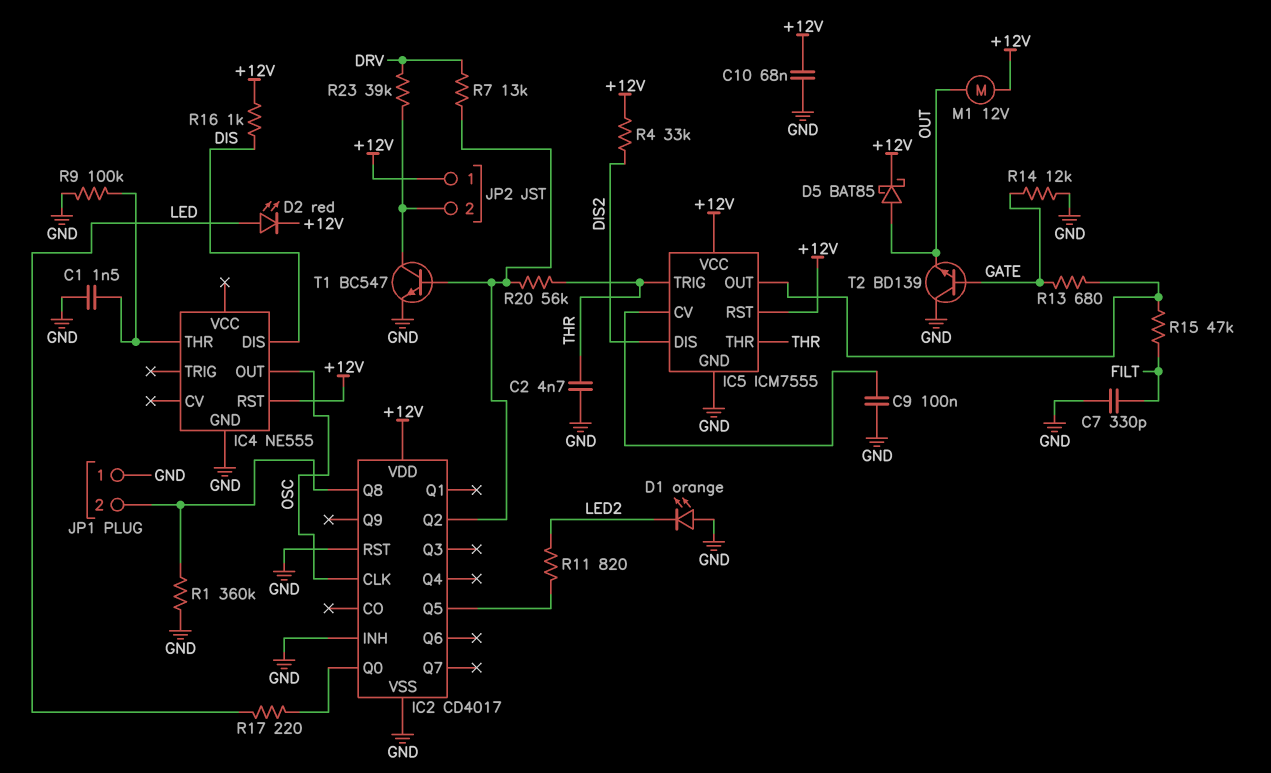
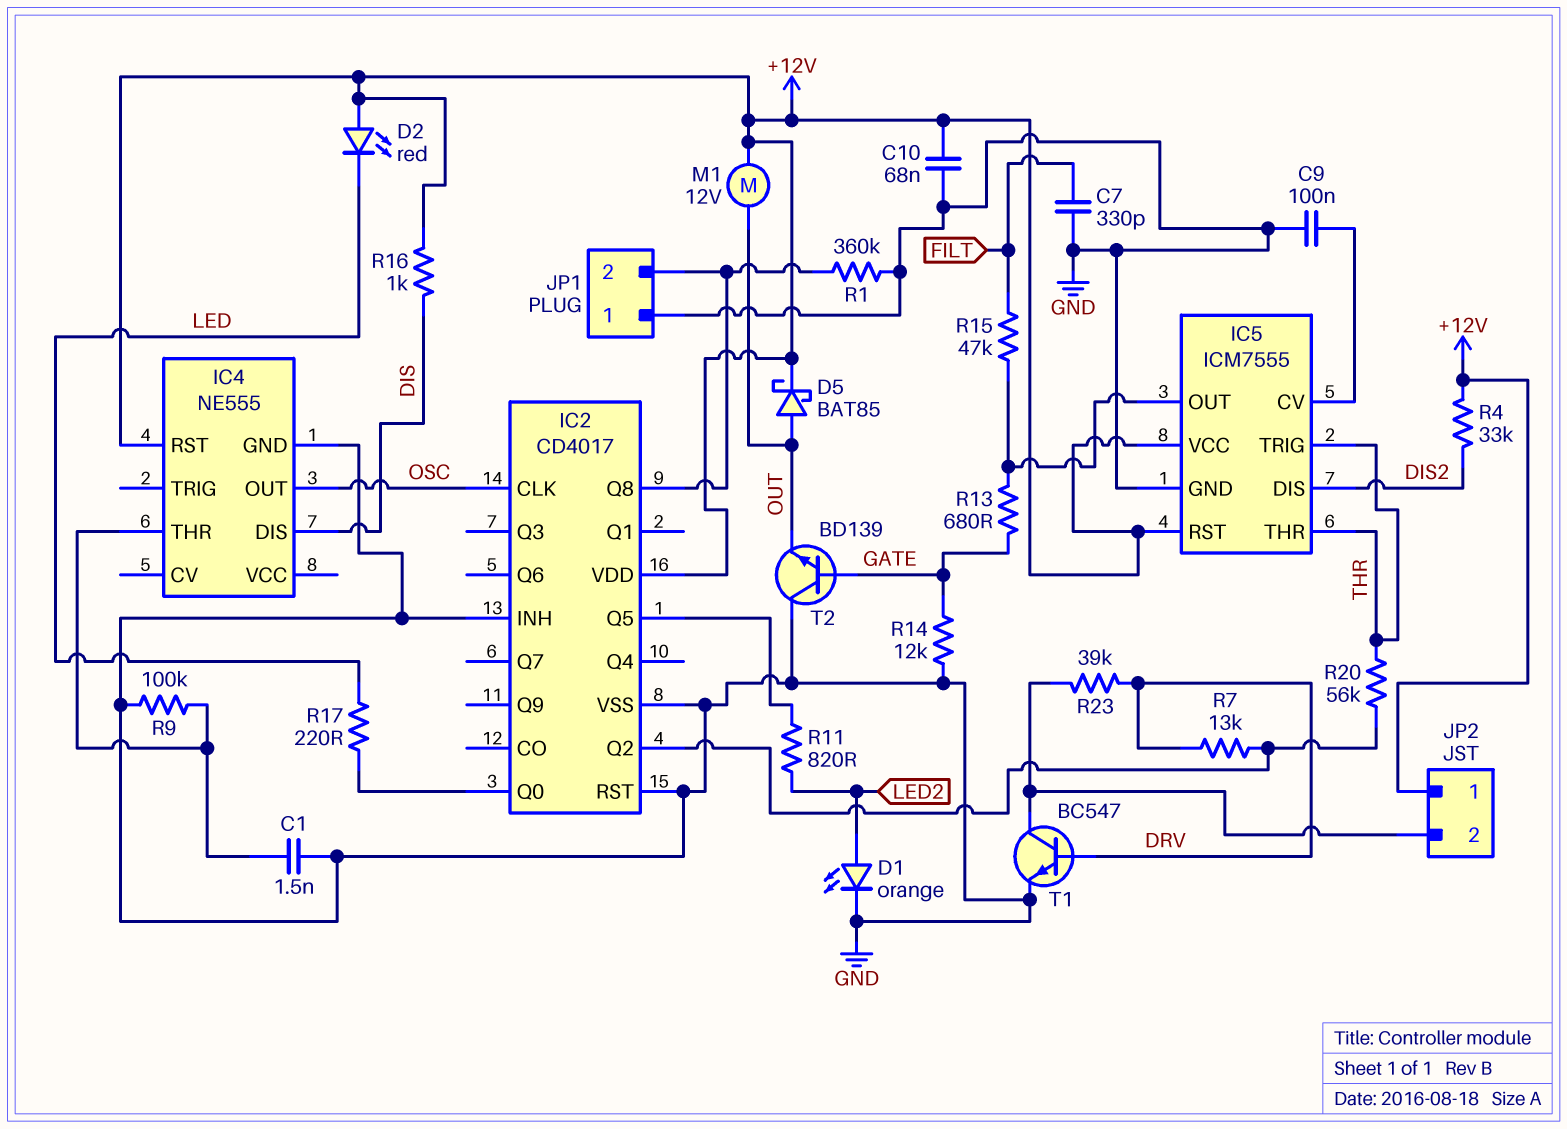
C2: 4.7nF (GND, THR) -> none
D1: LED orange (A GND, K LED2) -> LED orange (A LED2, K GND)
D2: LED red (A LED, K +12V) -> LED red (A +12V, K LED)
T1: NPN BC547 (B IC2/Q2, C JP2/2, E GND) -> NPN BC547 (B DRV, C JP2/2, E GND)

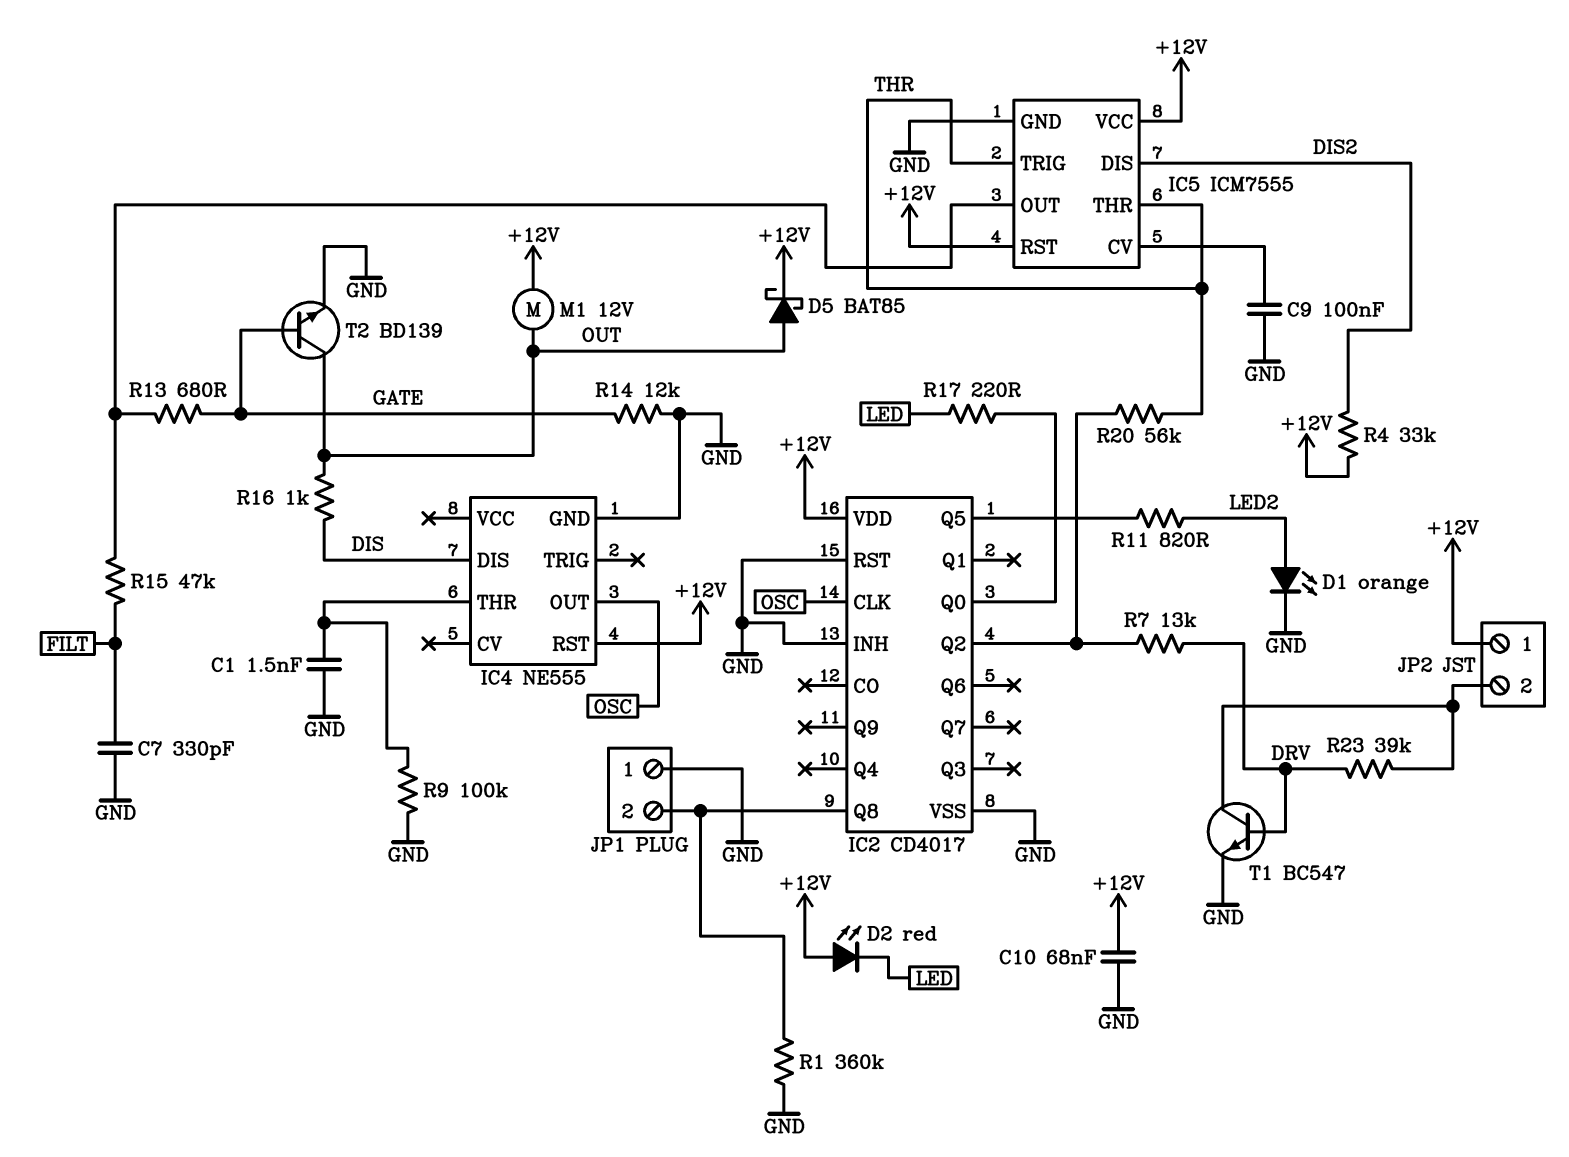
R16: 1k (+12V, DIS) -> 1k (DIS, OUT)
T2: NPN BD139 (B GATE, C GND, E OUT) -> NPN BD139 (B GATE, C OUT, E GND)

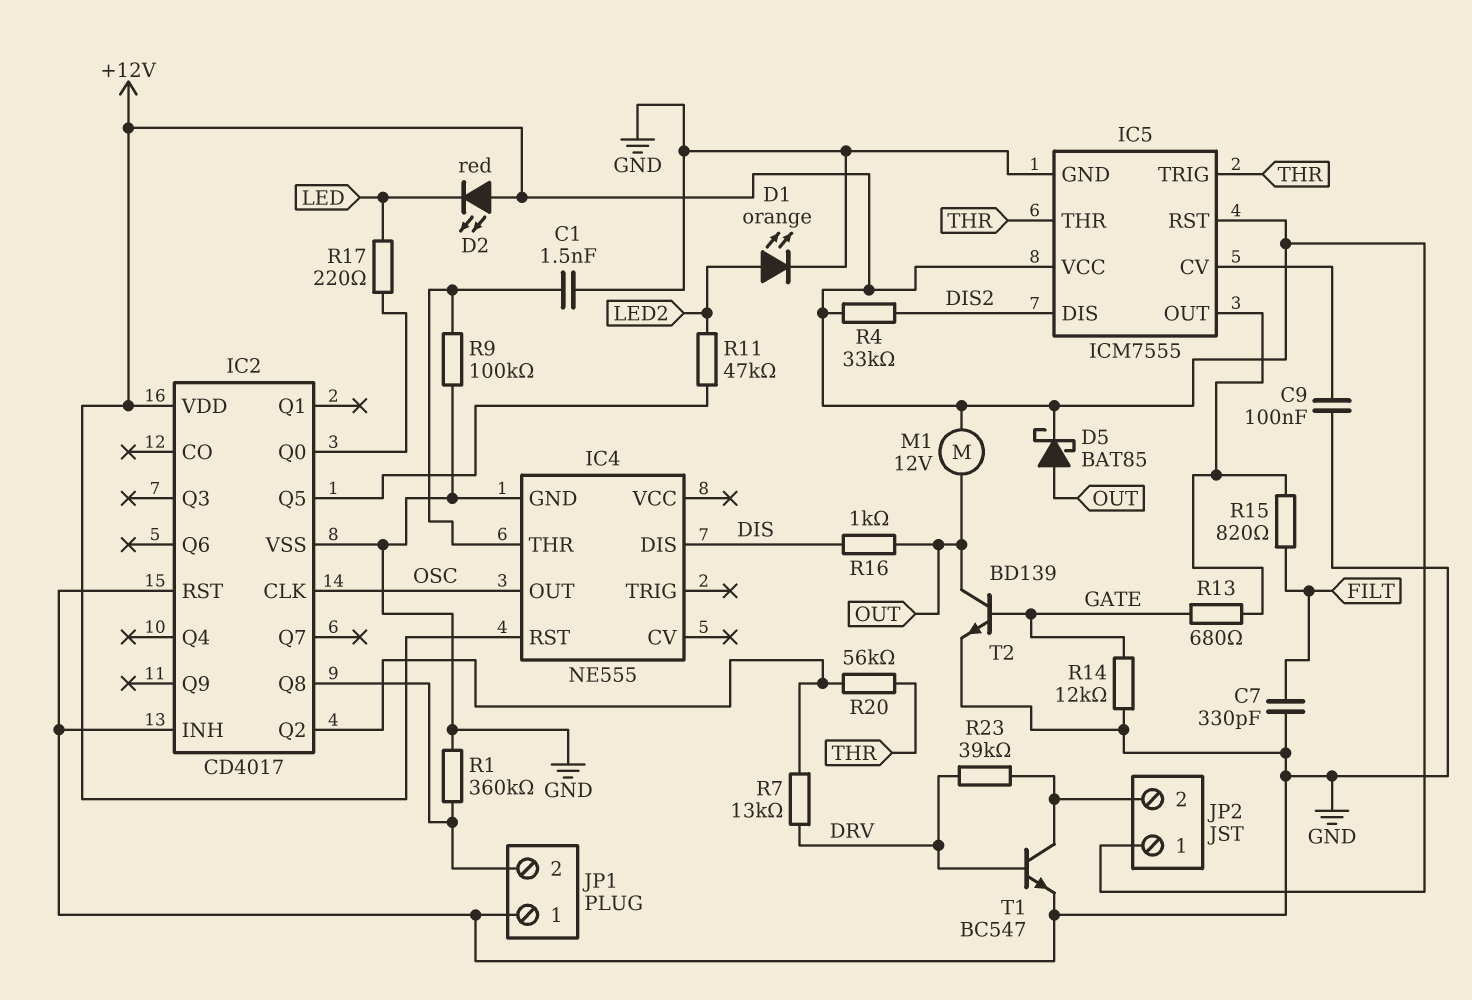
C10: 68nF (+12V, GND) -> none
R11: 820 (IC2/Q5, LED2) -> 47k (IC2/Q5, LED2)
R15: 47k (FILT, IC5/OUT) -> 820 (FILT, IC5/OUT)

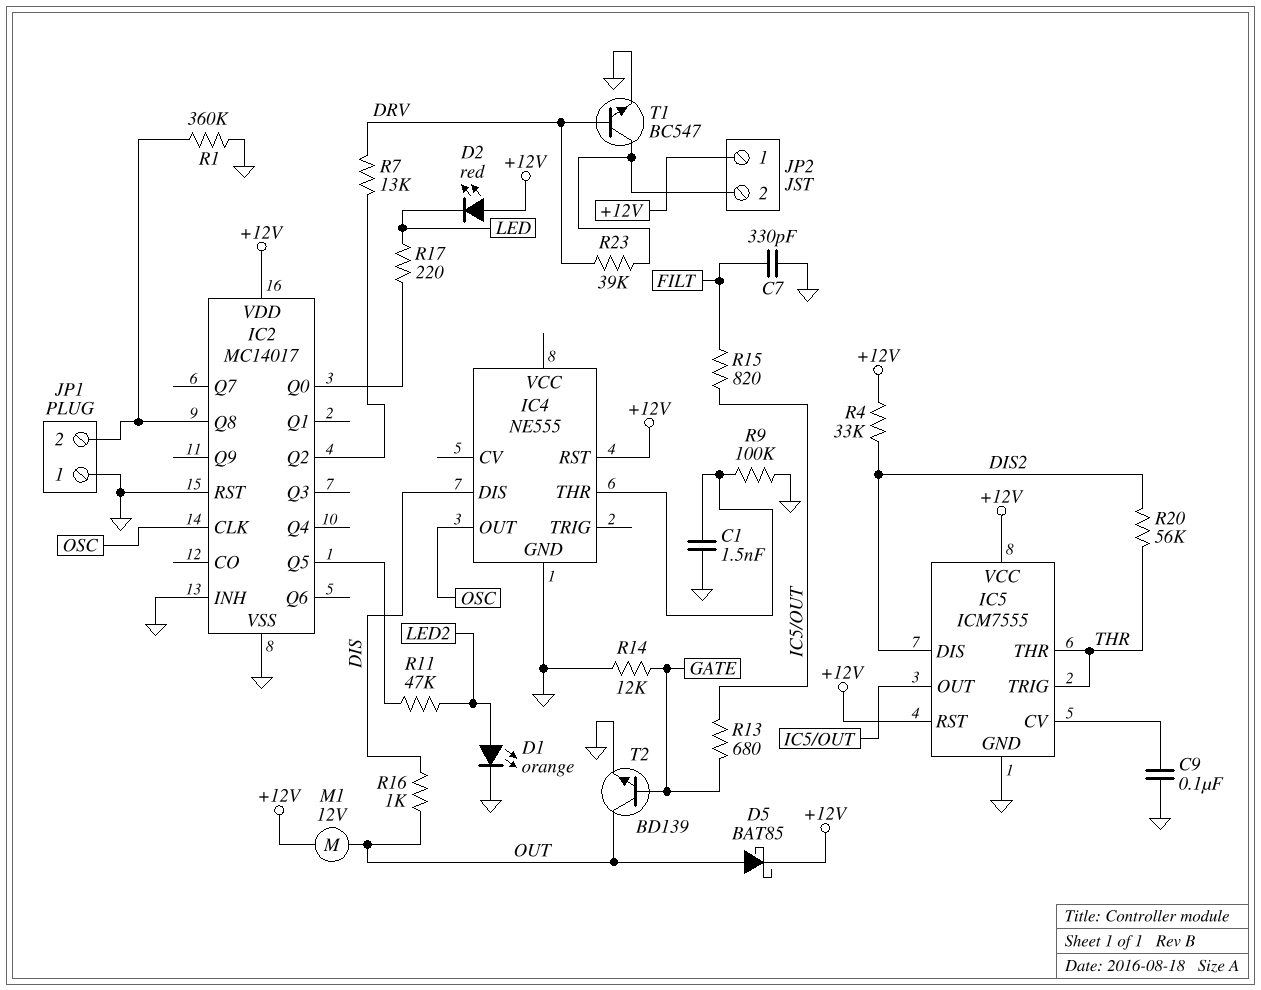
IC2: CD4017 -> MC14017
R20: 56k (IC2/Q2, THR) -> 56k (DIS2, THR)

